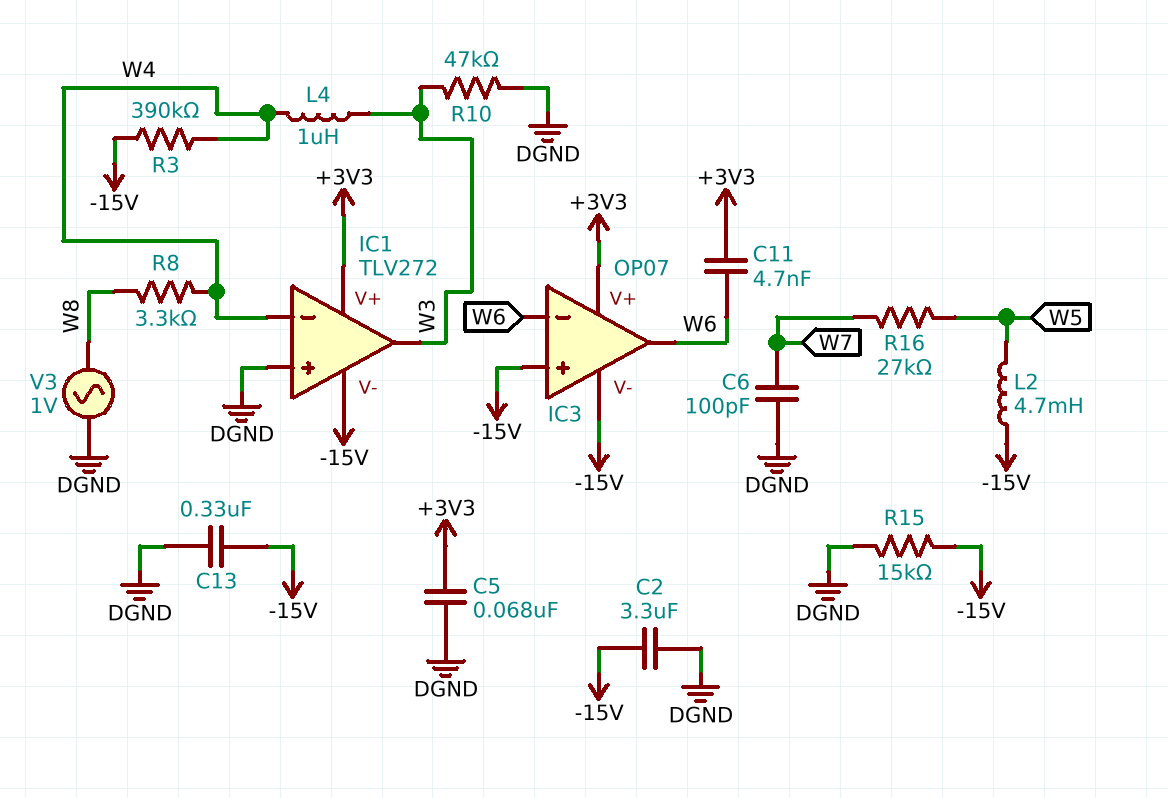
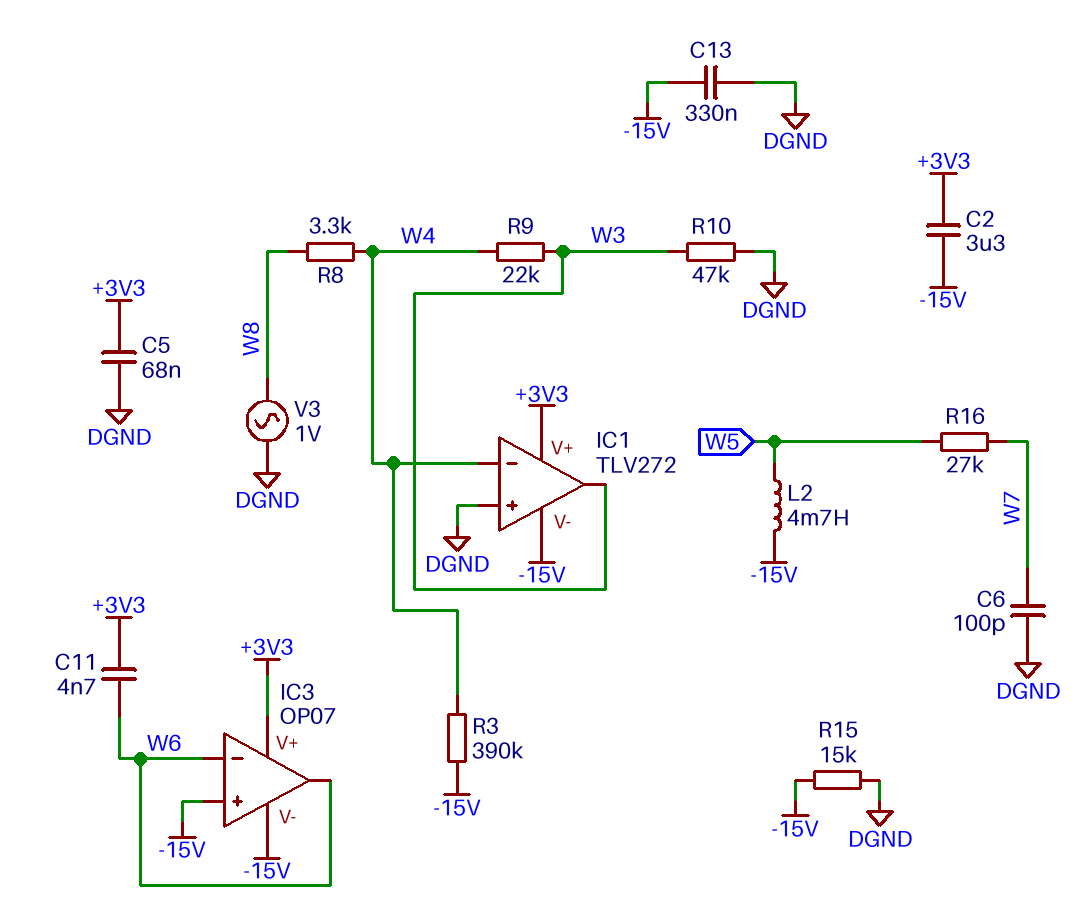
C2: 3.3uF (-15V, DGND) -> 3.3uF (+3V3, -15V)
L4: 1uH (W3, W4) -> none
R9: none -> 22k (W3, W4)

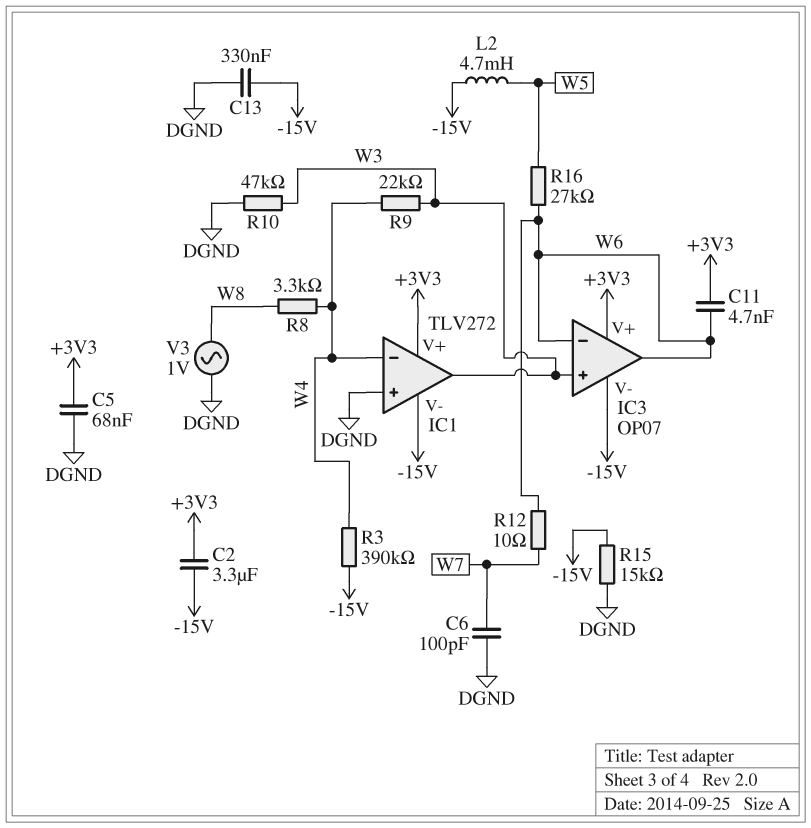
IC3 pin in+: -15V -> W3
R12: none -> 10 (W6, W7)
R16: 27k (W5, W7) -> 27k (W5, W6)

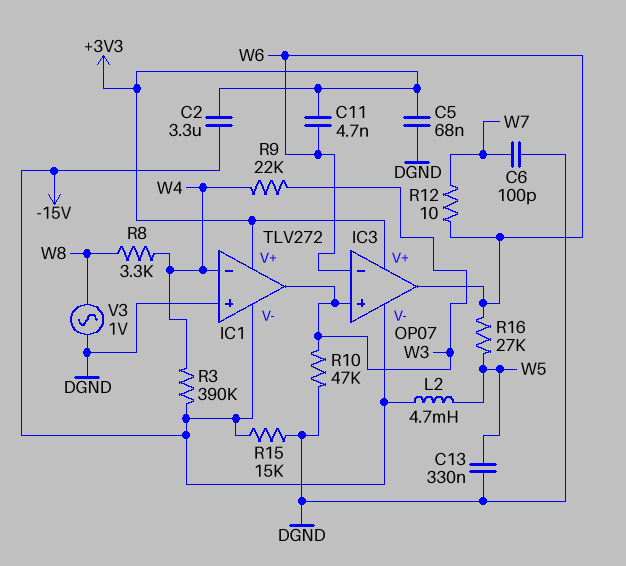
C13: 330nF (-15V, DGND) -> 330nF (DGND, W5)

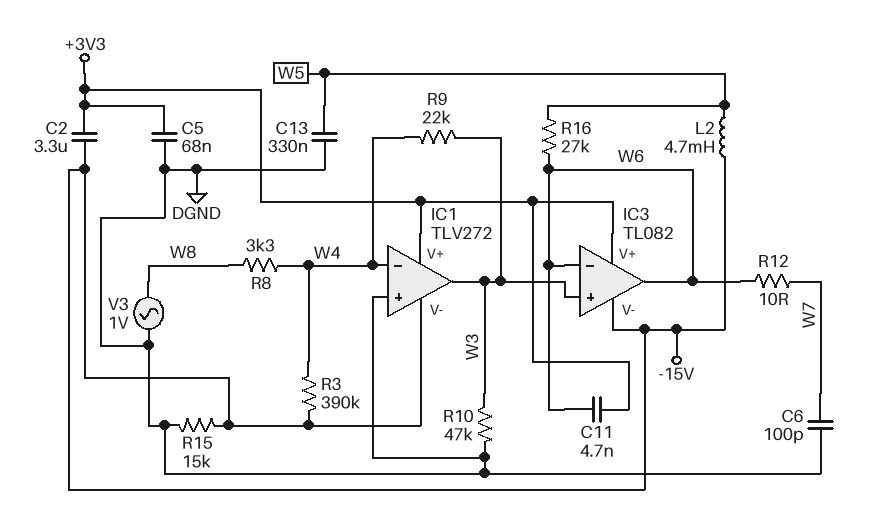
IC3: OP07 -> TL082

